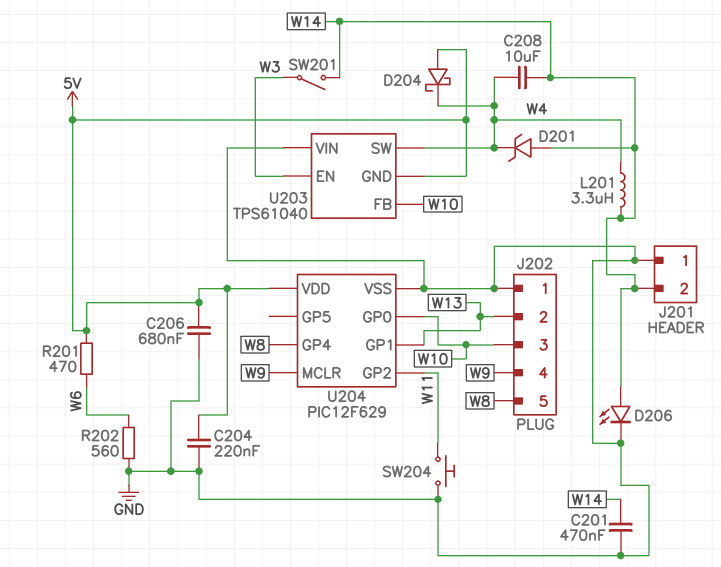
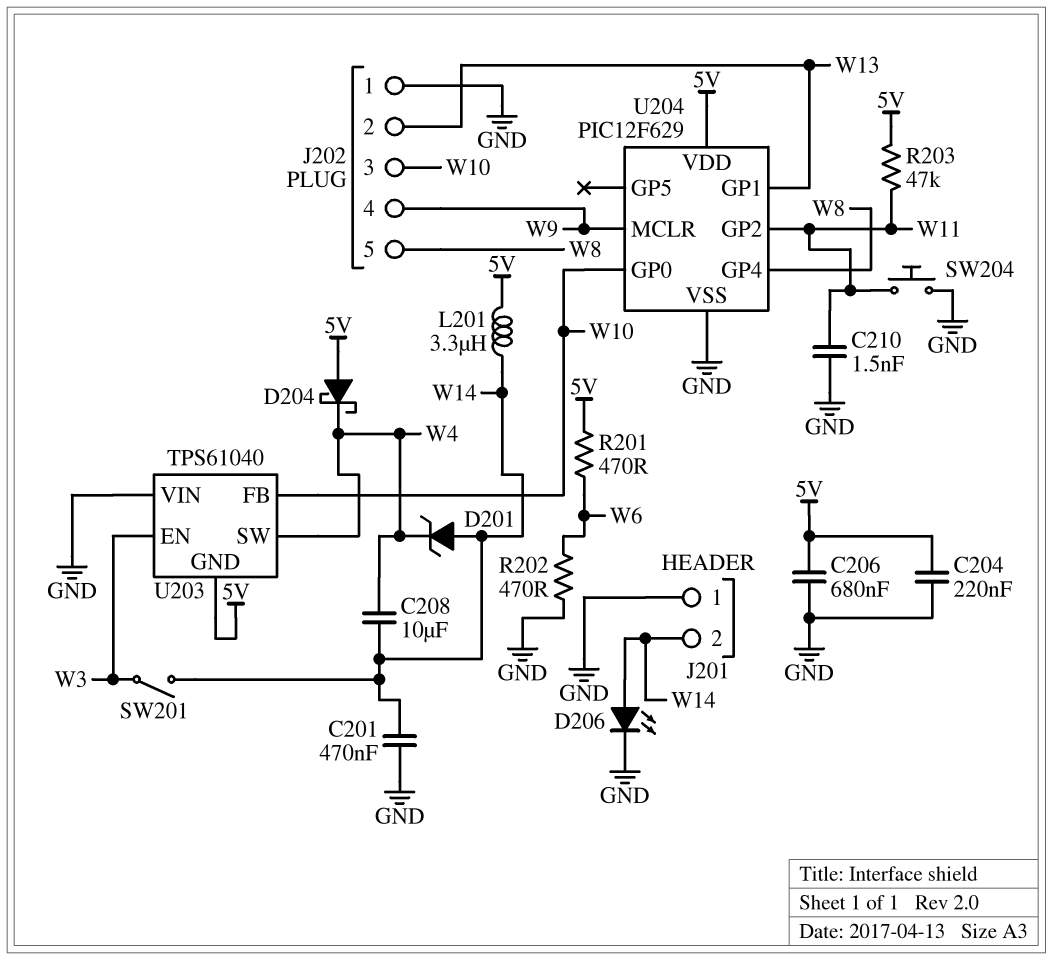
C210: none -> 1.5nF (GND, W11)
L201: 3.3uH (W4, W14) -> 3.3uH (5V, W14)
R202: 560 (GND, W6) -> 470 (GND, W6)
R203: none -> 47k (5V, W11)

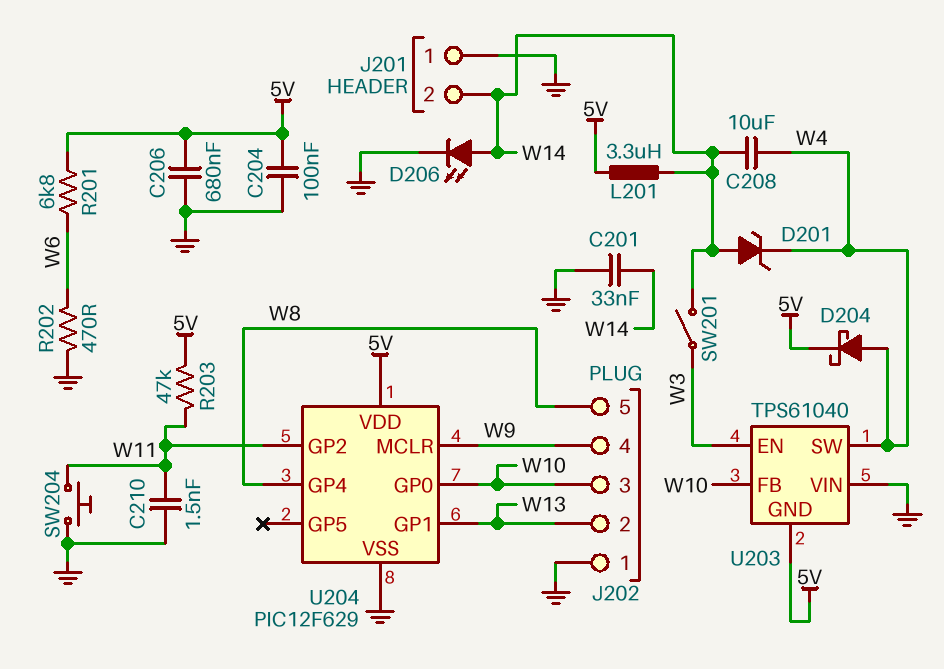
C201: 470nF (GND, W14) -> 33nF (GND, W14)
C204: 220nF (5V, GND) -> 100nF (5V, GND)
D204: schottky (A 5V, K W4) -> schottky (A W4, K 5V)
R201: 470 (5V, W6) -> 6.8k (5V, W6)

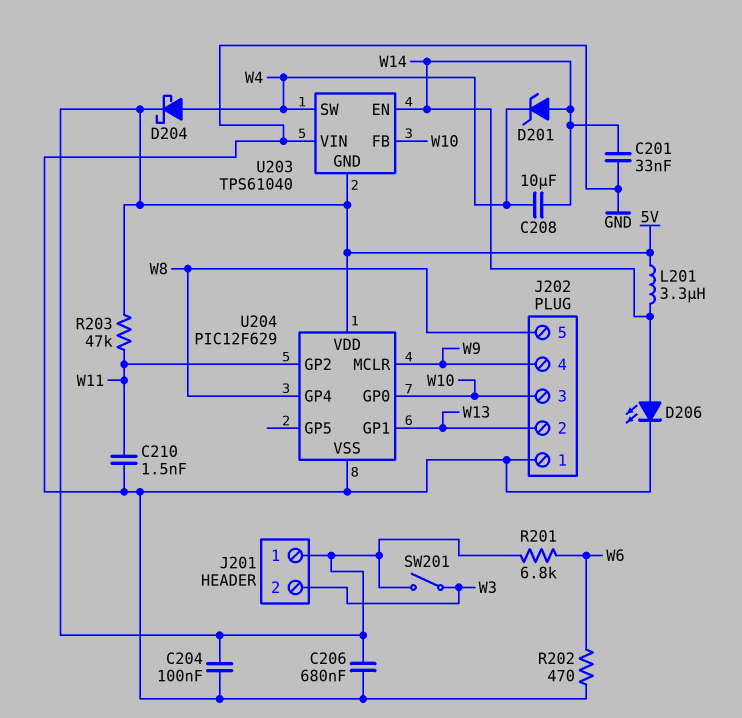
J201 pin 1: GND -> 5V
J201 pin 2: W14 -> W3
SW201: switch (W3, W14) -> switch (5V, W3)
SW204: button (GND, W11) -> none
U203 pin EN: W3 -> W14

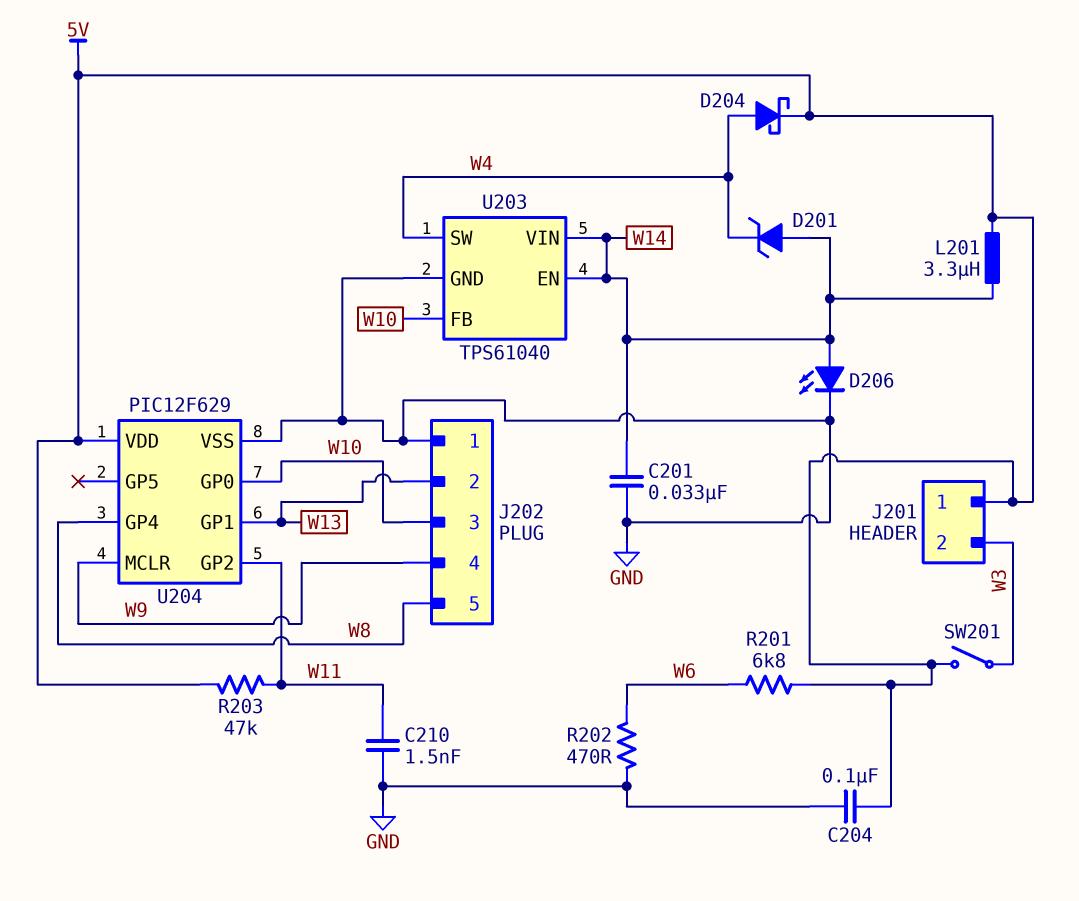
C206: 680nF (5V, GND) -> none
C208: 10uF (W4, W14) -> none
U203 pin GND: 5V -> GND
U203 pin VIN: GND -> W14

